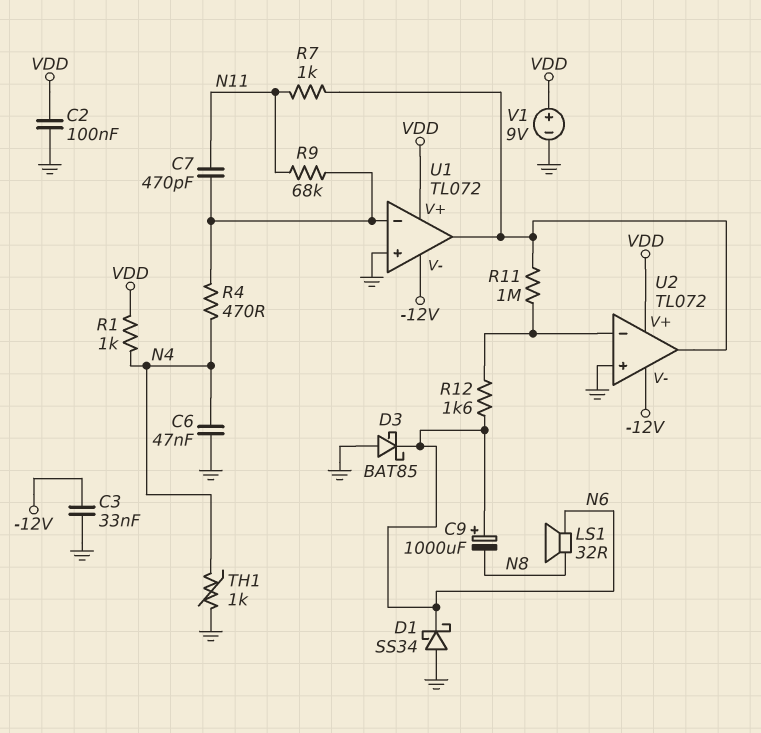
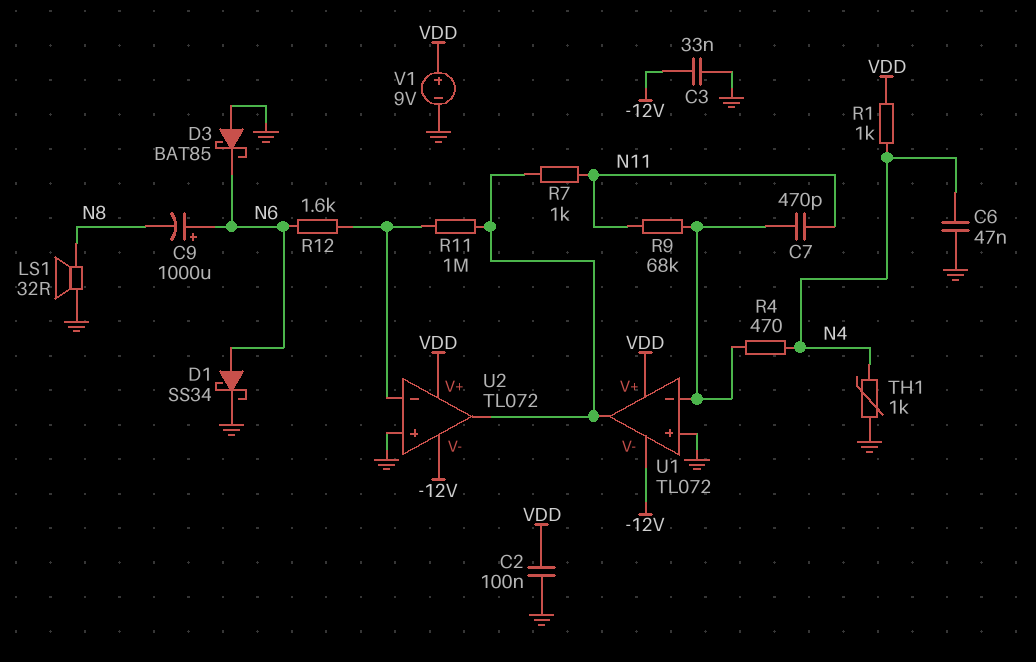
D1: schottky SS34 (A GND, K N6) -> schottky SS34 (A N6, K GND)
LS1: speaker 32R (N6, N8) -> speaker 32R (GND, N8)

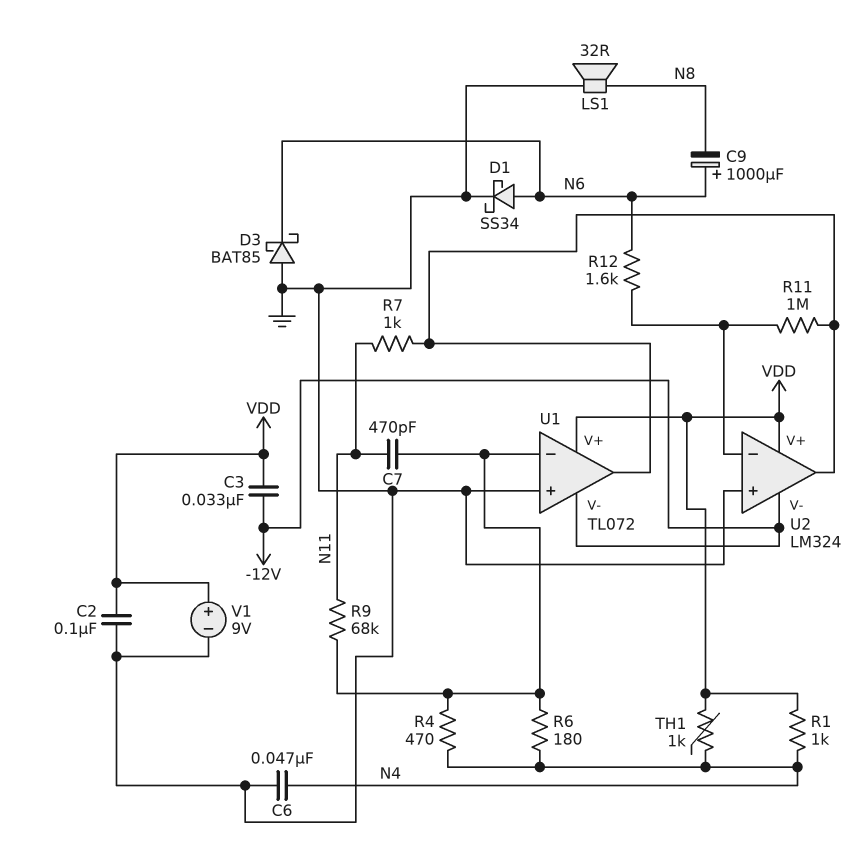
C3: 33nF (-12V, GND) -> 33nF (-12V, VDD)
R6: none -> 180 (N4, U1/in-)
TH1: 1k (GND, N4) -> 1k (N4, VDD)
U2: TL072 -> LM324

